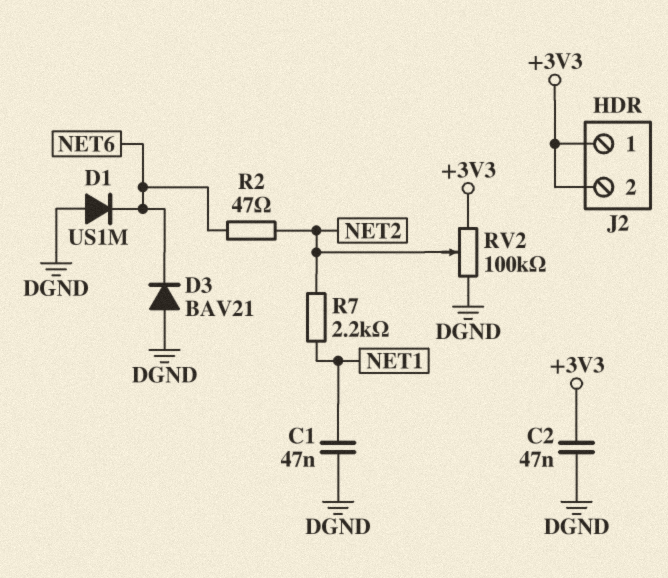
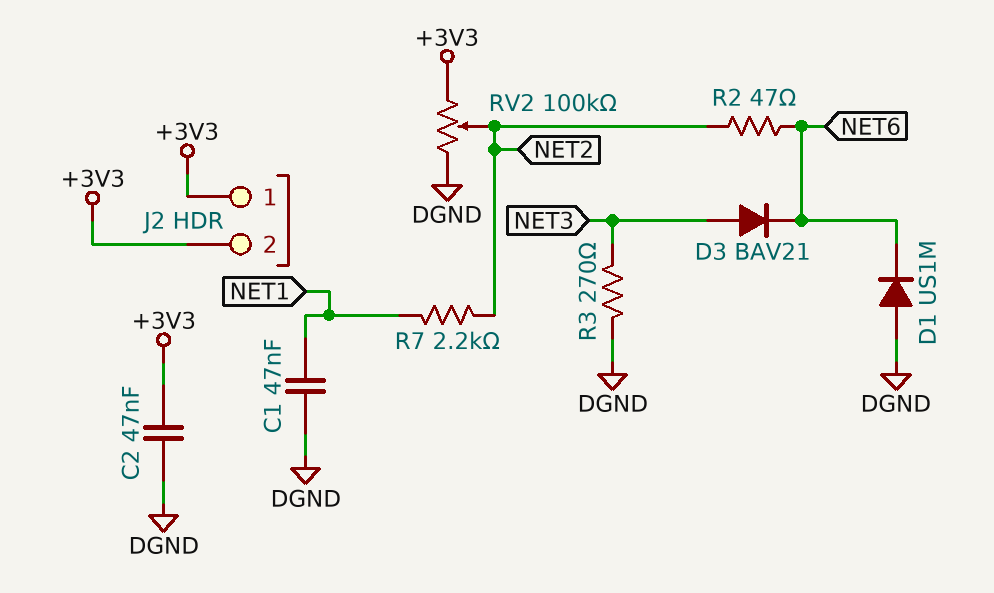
D3: diode BAV21 (A DGND, K NET6) -> diode BAV21 (A NET3, K NET6)
R3: none -> 270 (DGND, NET3)

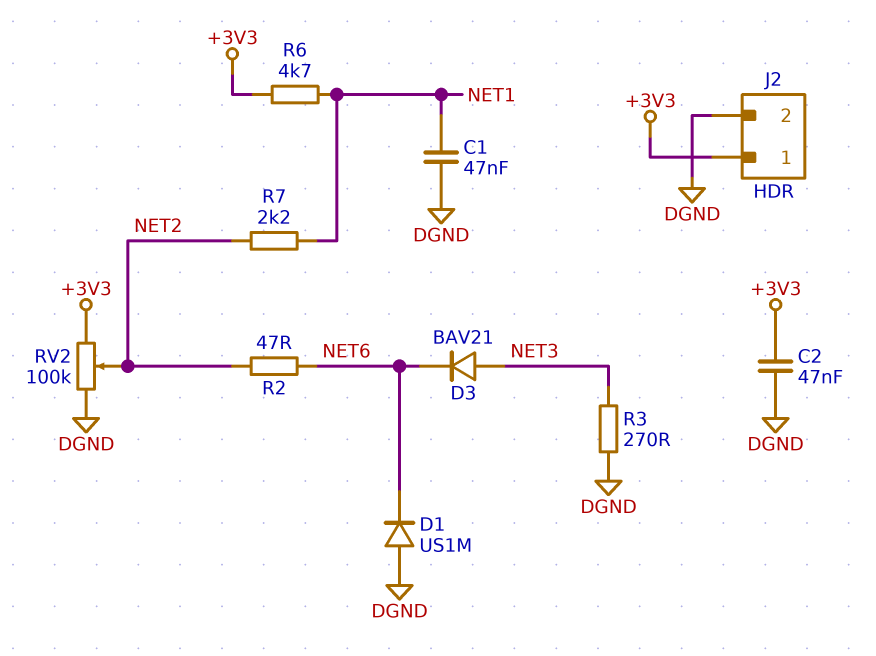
J2 pin 2: +3V3 -> DGND
R6: none -> 4.7k (+3V3, NET1)

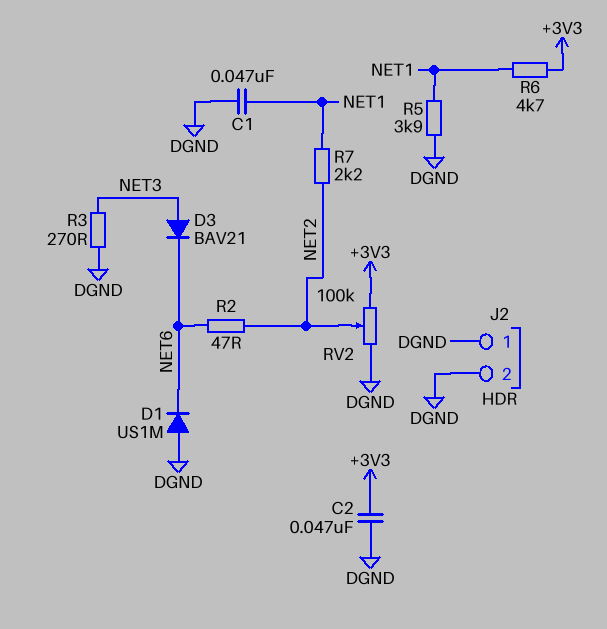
J2 pin 1: +3V3 -> DGND
R5: none -> 3.9k (DGND, NET1)

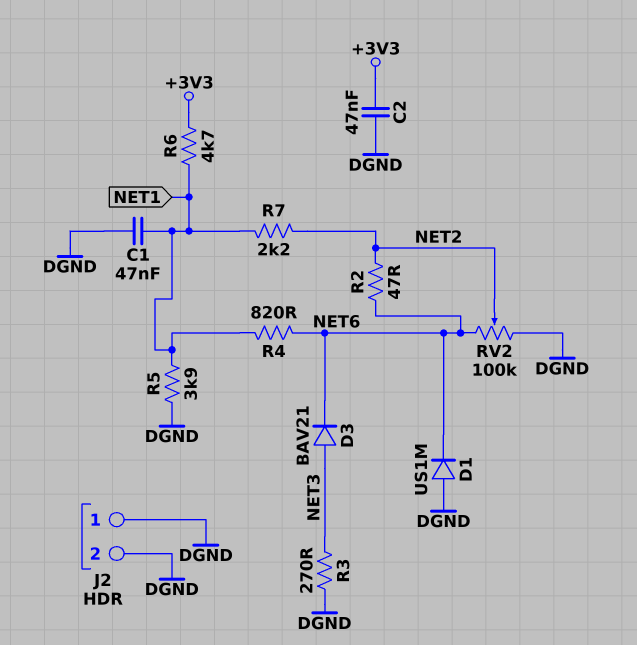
R4: none -> 820 (NET1, NET6)
RV2: 100k (+3V3, DGND, wiper NET2) -> 100k (DGND, NET6, wiper NET2)

